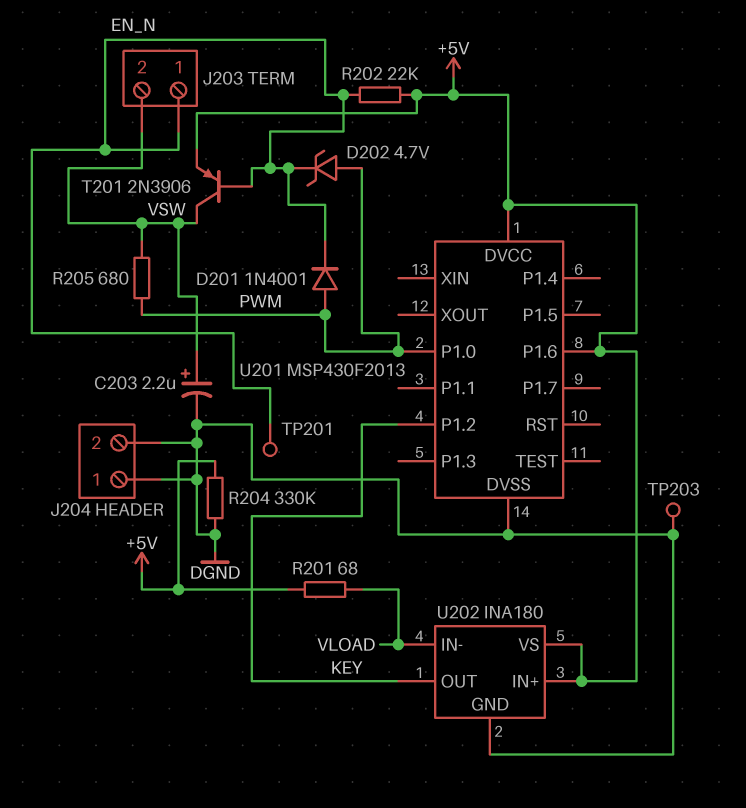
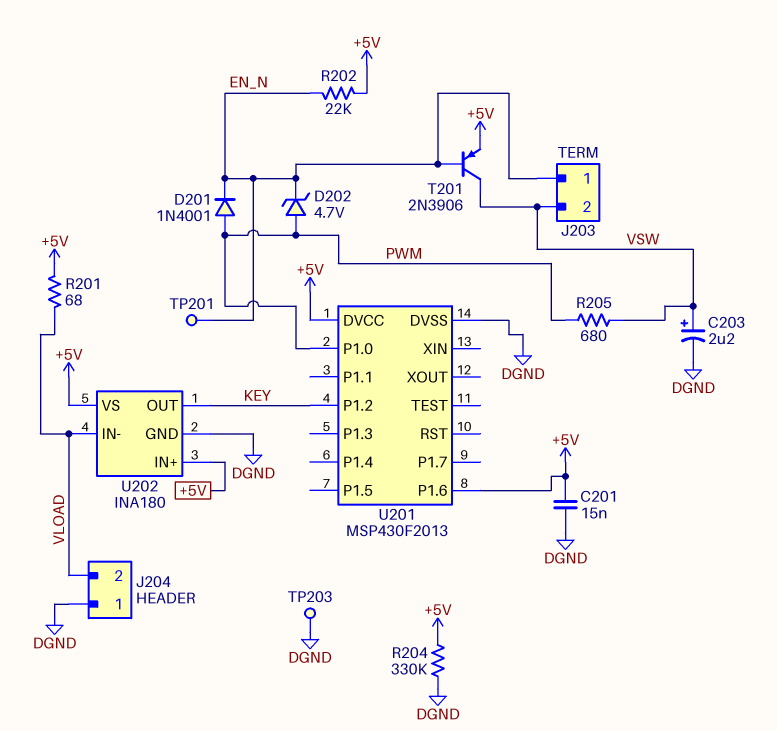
C201: none -> 15nF (+5V, DGND)
J204 pin 2: DGND -> VLOAD

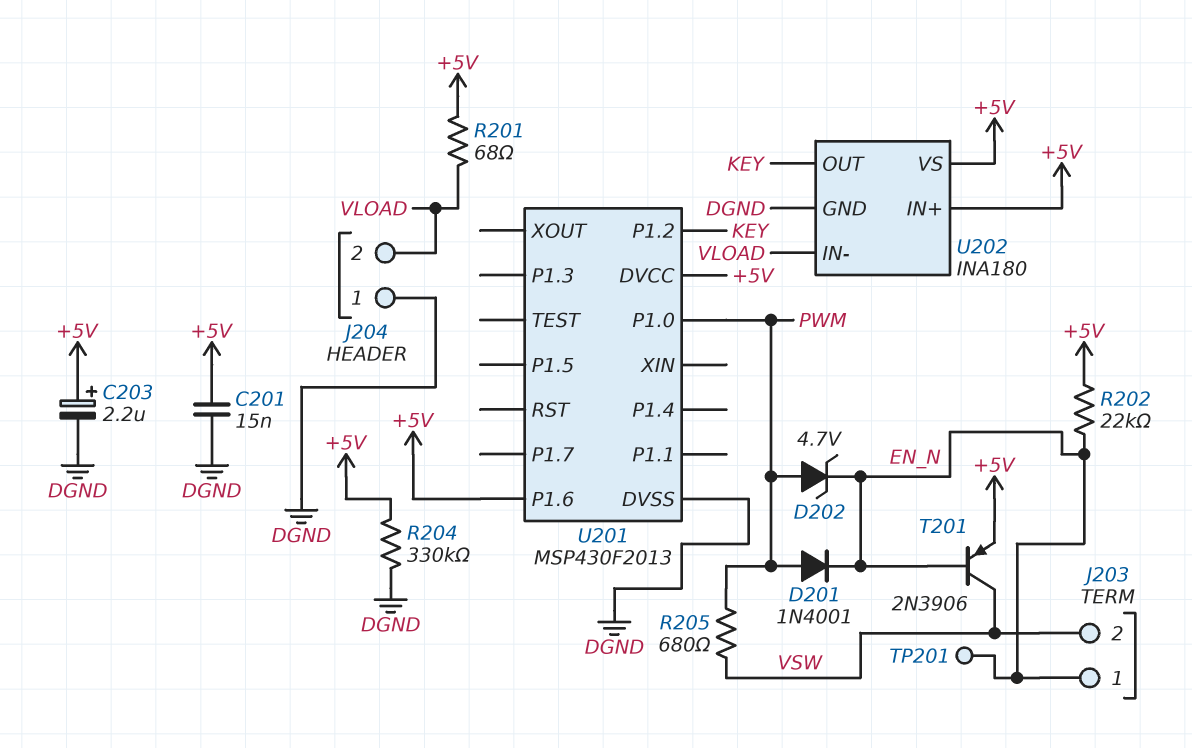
C203: 2.2uF (plus VSW, minus DGND) -> 2.2uF (plus +5V, minus DGND)
TP203: test point (DGND) -> none

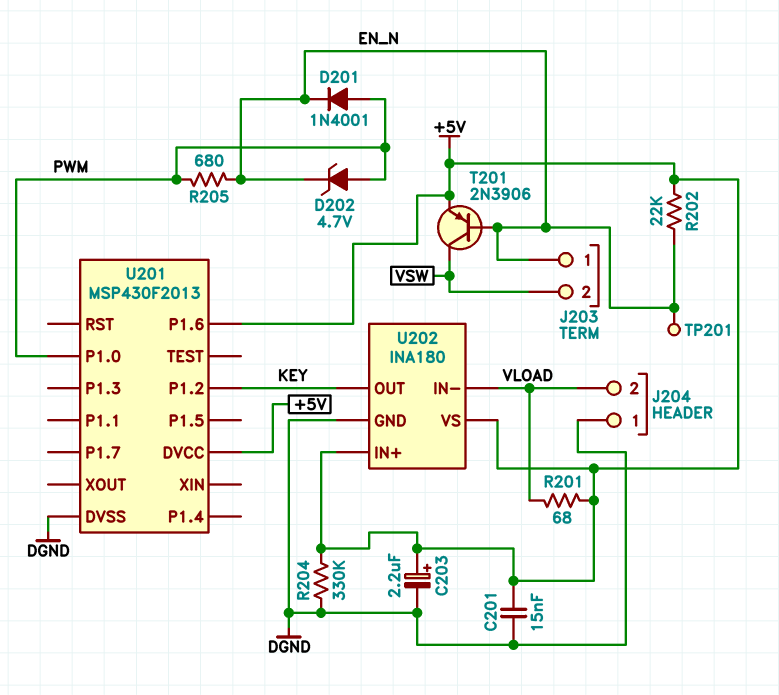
R205: 680 (PWM, VSW) -> 680 (EN_N, PWM)

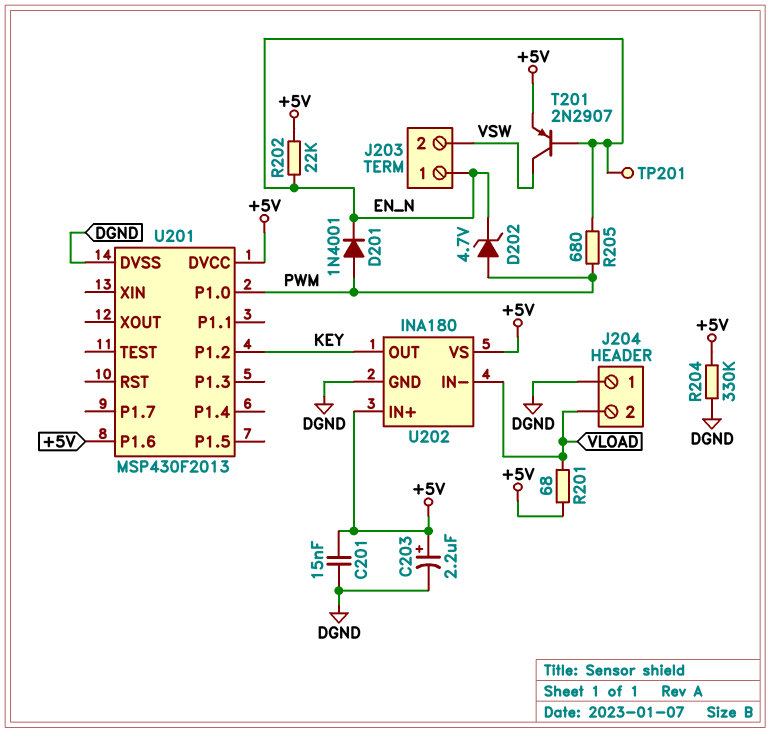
T201: PNP 2N3906 (B EN_N, C VSW, E +5V) -> PNP 2N2907 (B EN_N, C VSW, E +5V)

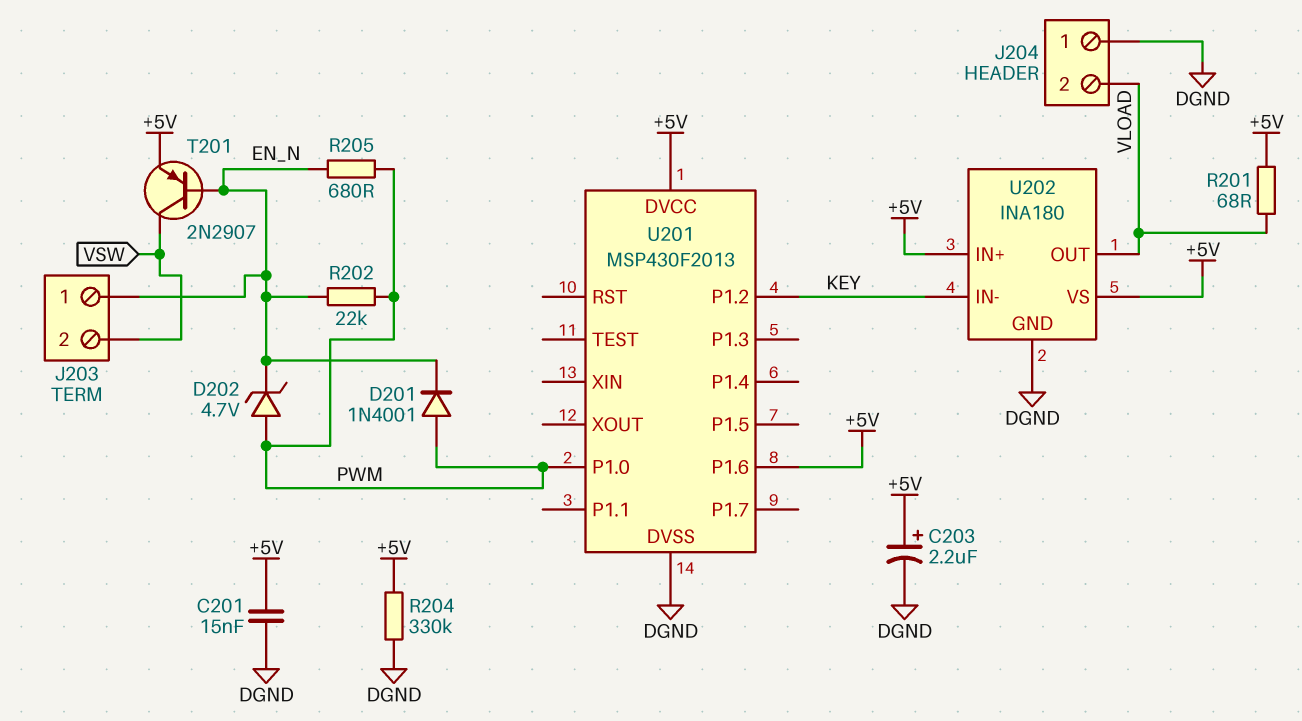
R202: 22k (+5V, EN_N) -> 22k (EN_N, PWM)
TP201: test point (EN_N) -> none
U202 pin IN-: VLOAD -> KEY
U202 pin OUT: KEY -> VLOAD

